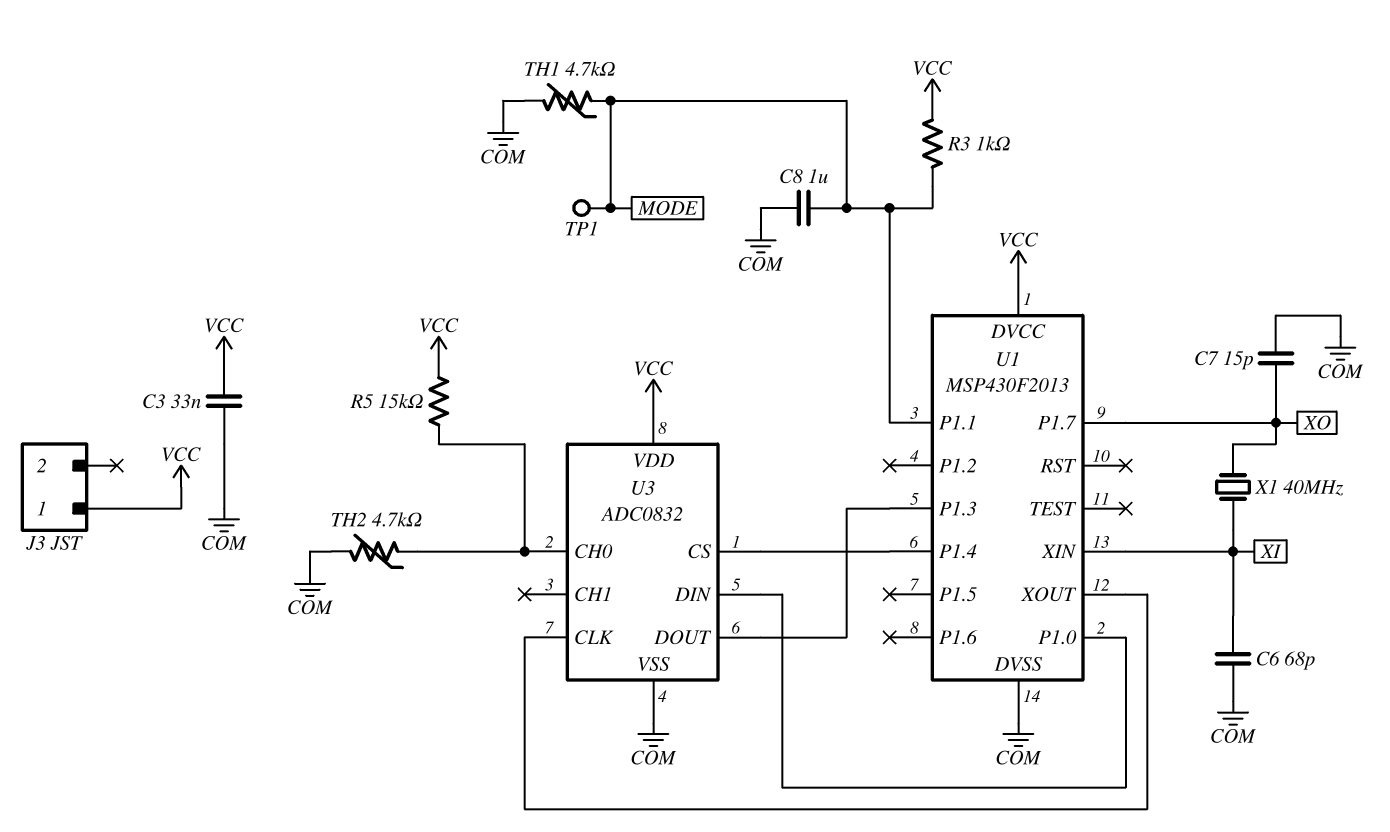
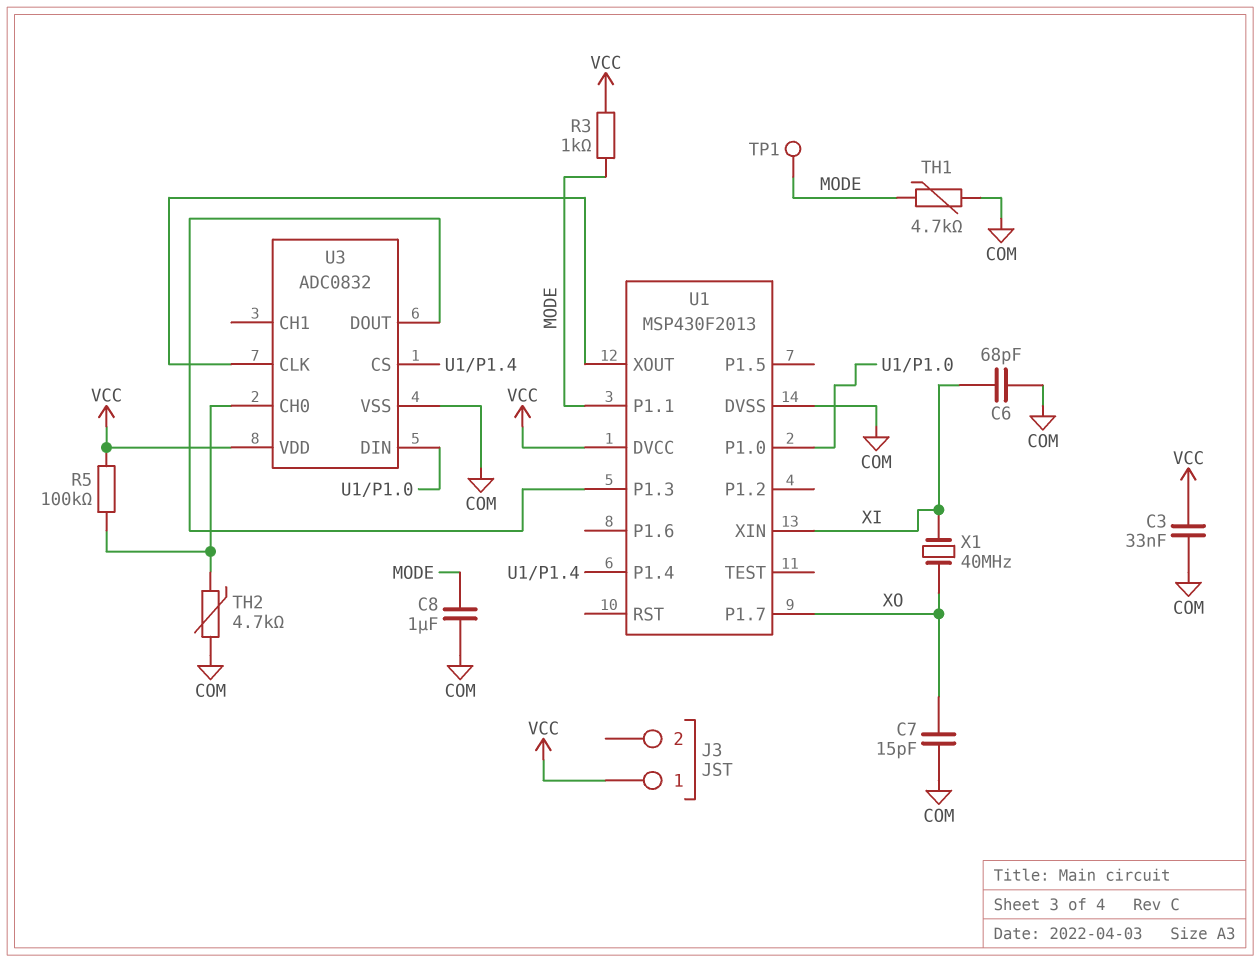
R5: 15k (U3/CH0, VCC) -> 100k (U3/CH0, VCC)

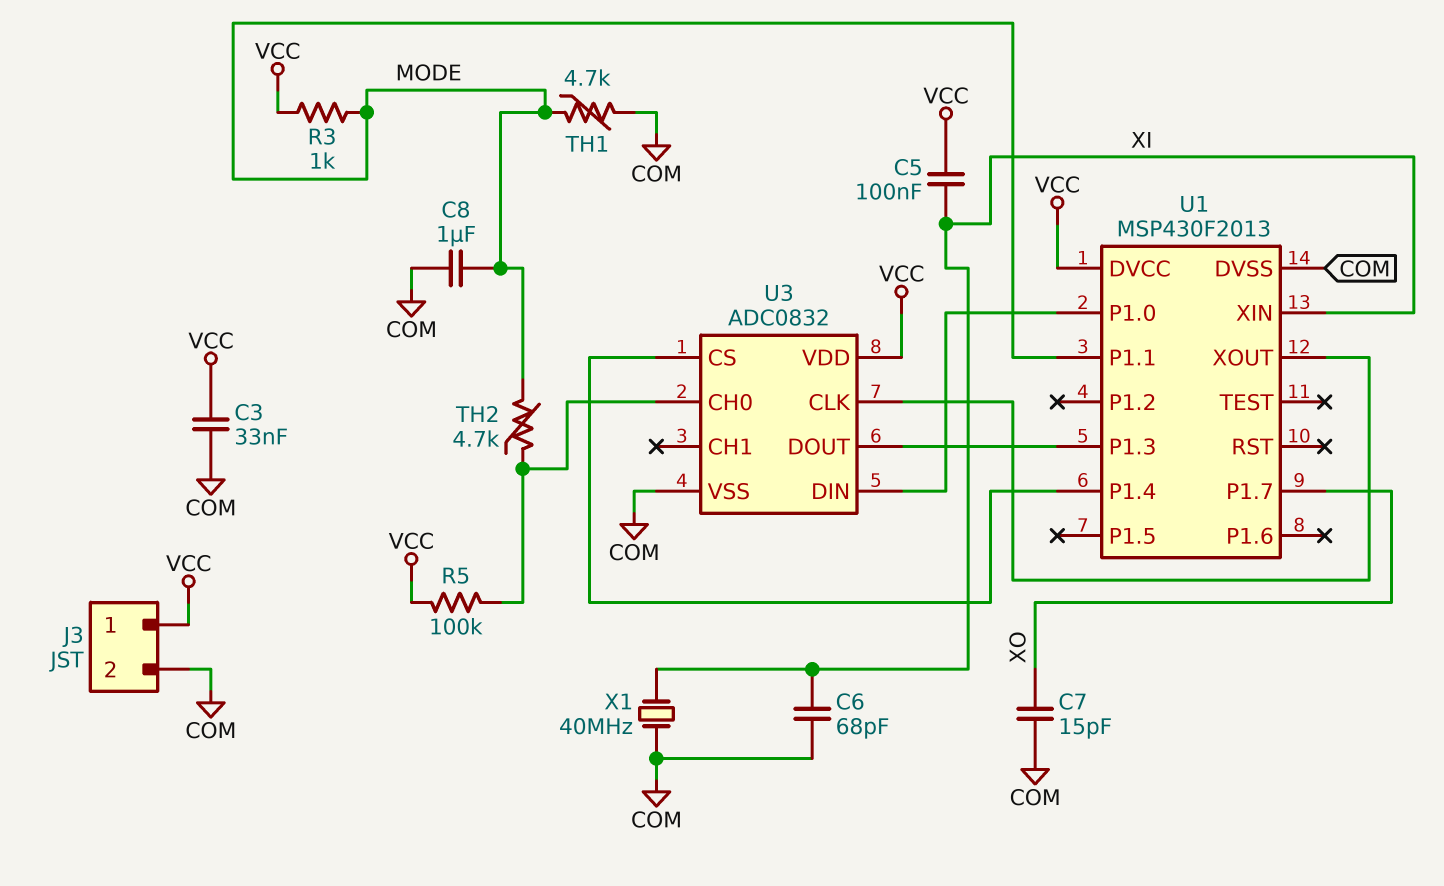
C5: none -> 100nF (VCC, XI)
J3 pin 2: none -> COM
TH2: 4.7k (COM, U3/CH0) -> 4.7k (MODE, U3/CH0)
TP1: test point (MODE) -> none
X1: 40MHz (XI, XO) -> 40MHz (COM, XI)

